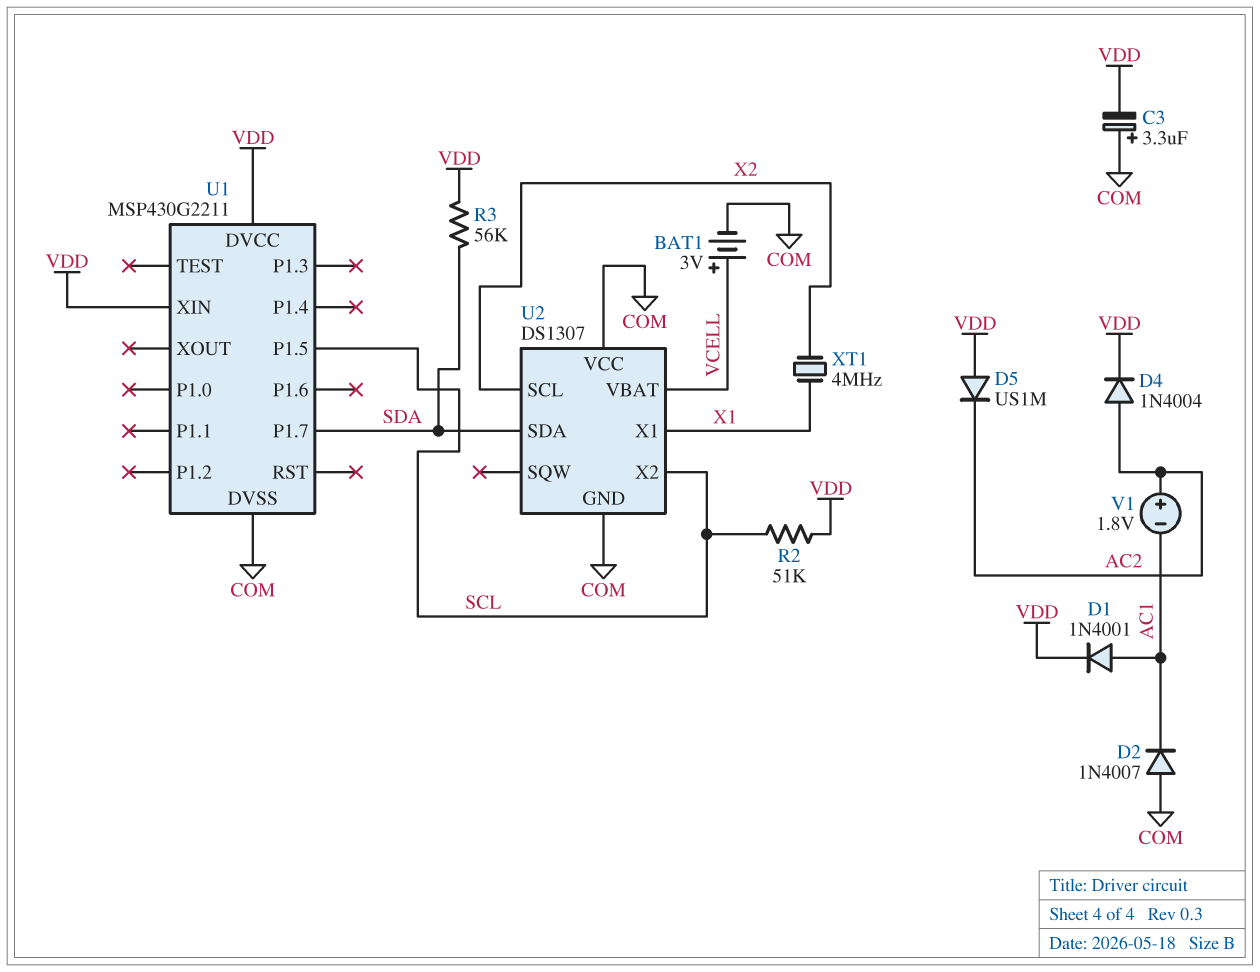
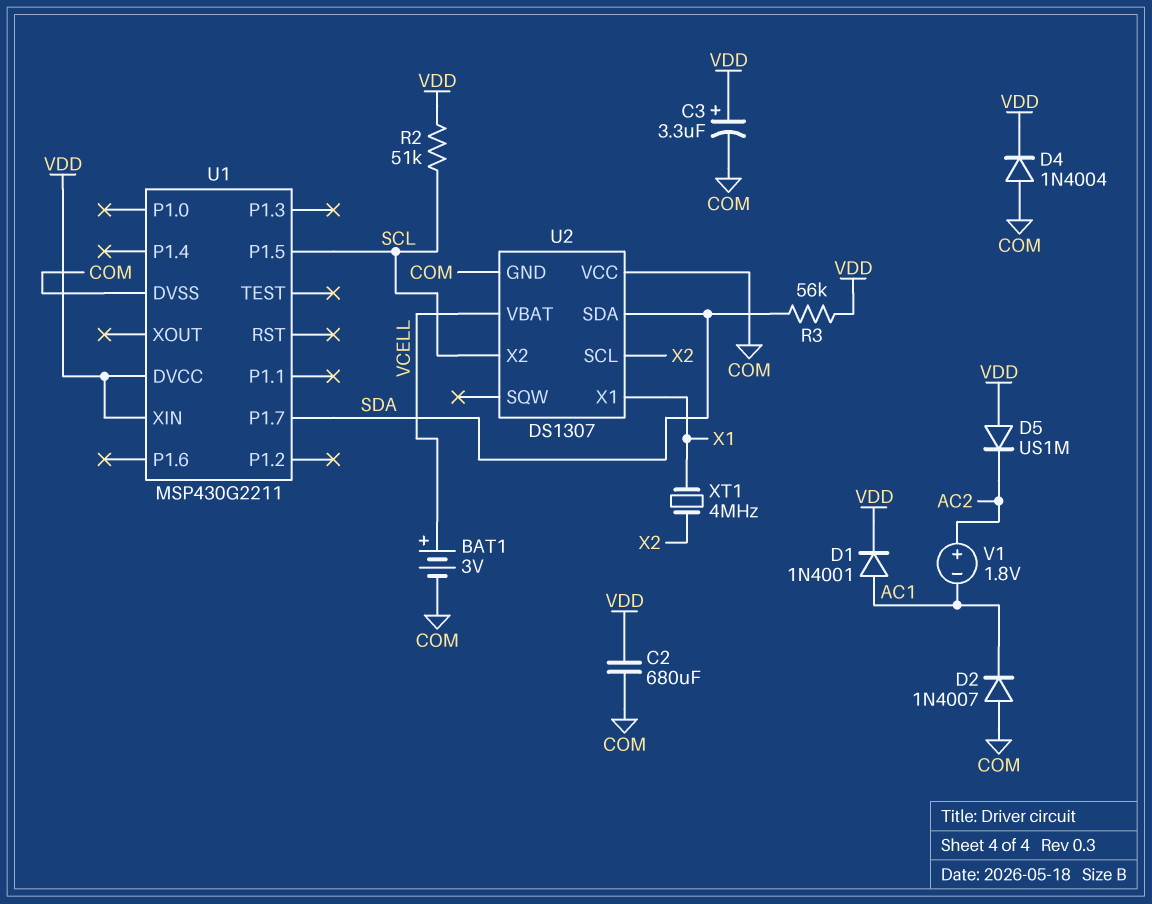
C2: none -> 680uF (COM, VDD)
C3: 3.3uF (plus COM, minus VDD) -> 3.3uF (plus VDD, minus COM)
D4: diode 1N4004 (A AC2, K VDD) -> diode 1N4004 (A COM, K VDD)

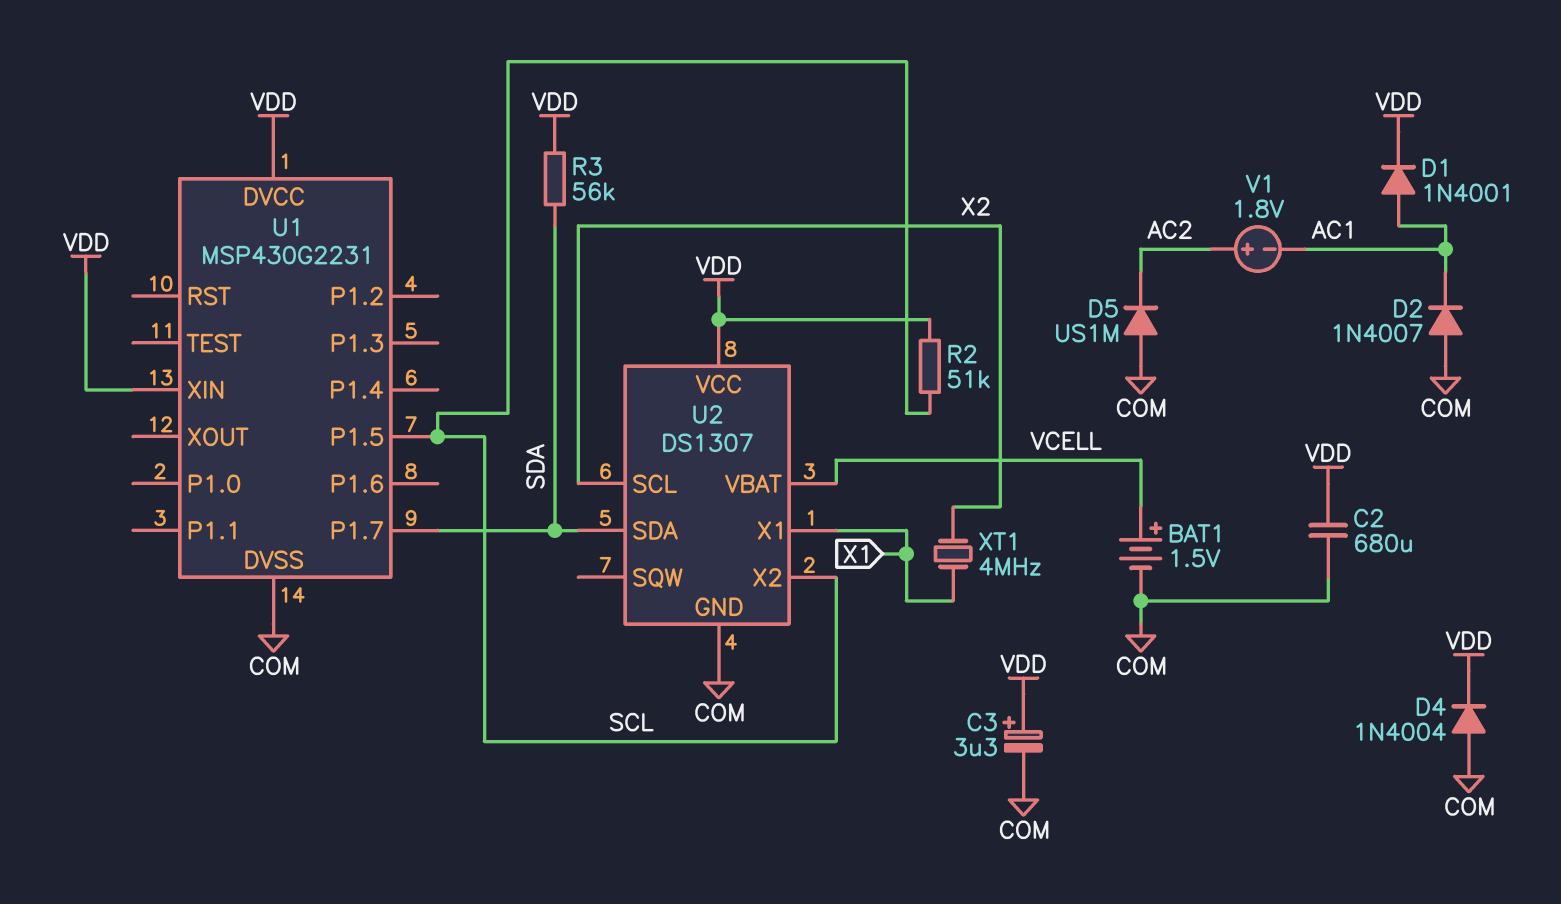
BAT1: 3V (plus VCELL, minus COM) -> 1.5V (plus VCELL, minus COM)
D5: diode US1M (A VDD, K AC2) -> diode US1M (A COM, K AC2)
U1: MSP430G2211 -> MSP430G2231
U2 pin VCC: COM -> VDD

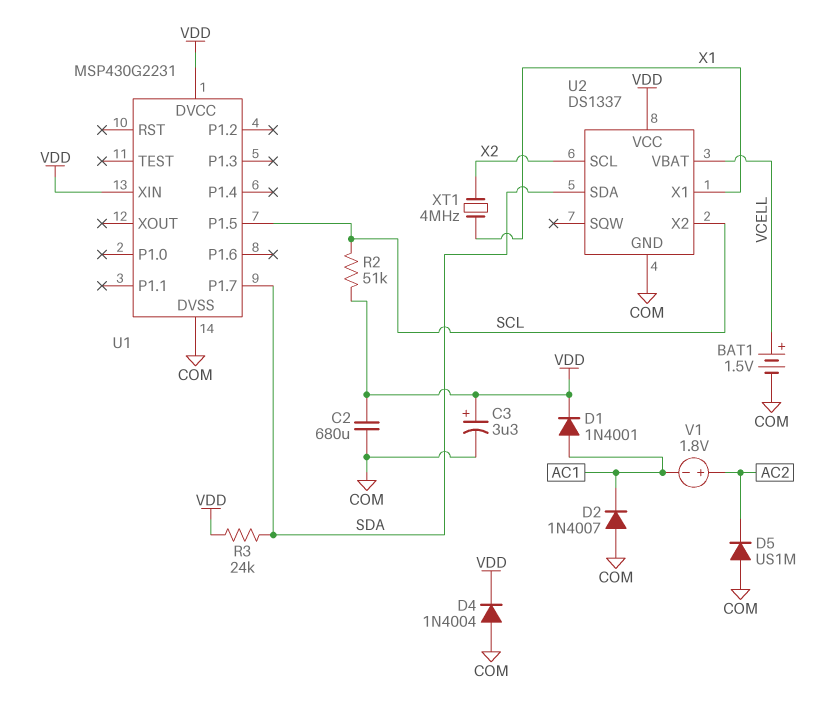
R3: 56k (SDA, VDD) -> 24k (SDA, VDD)
U2: DS1307 -> DS1337

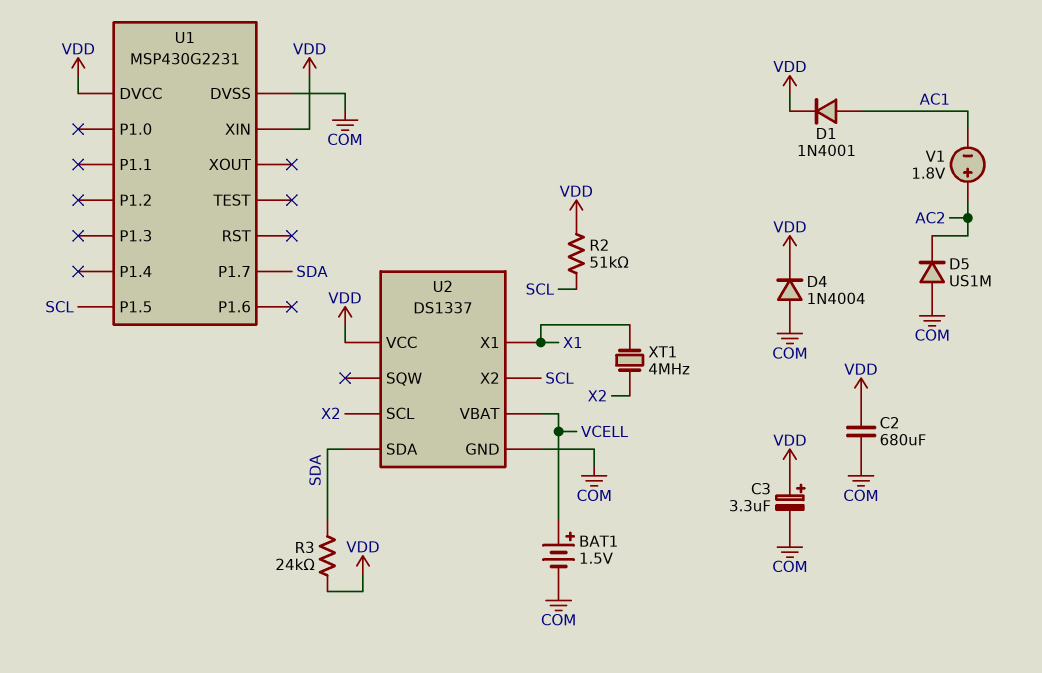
D2: diode 1N4007 (A COM, K AC1) -> none

